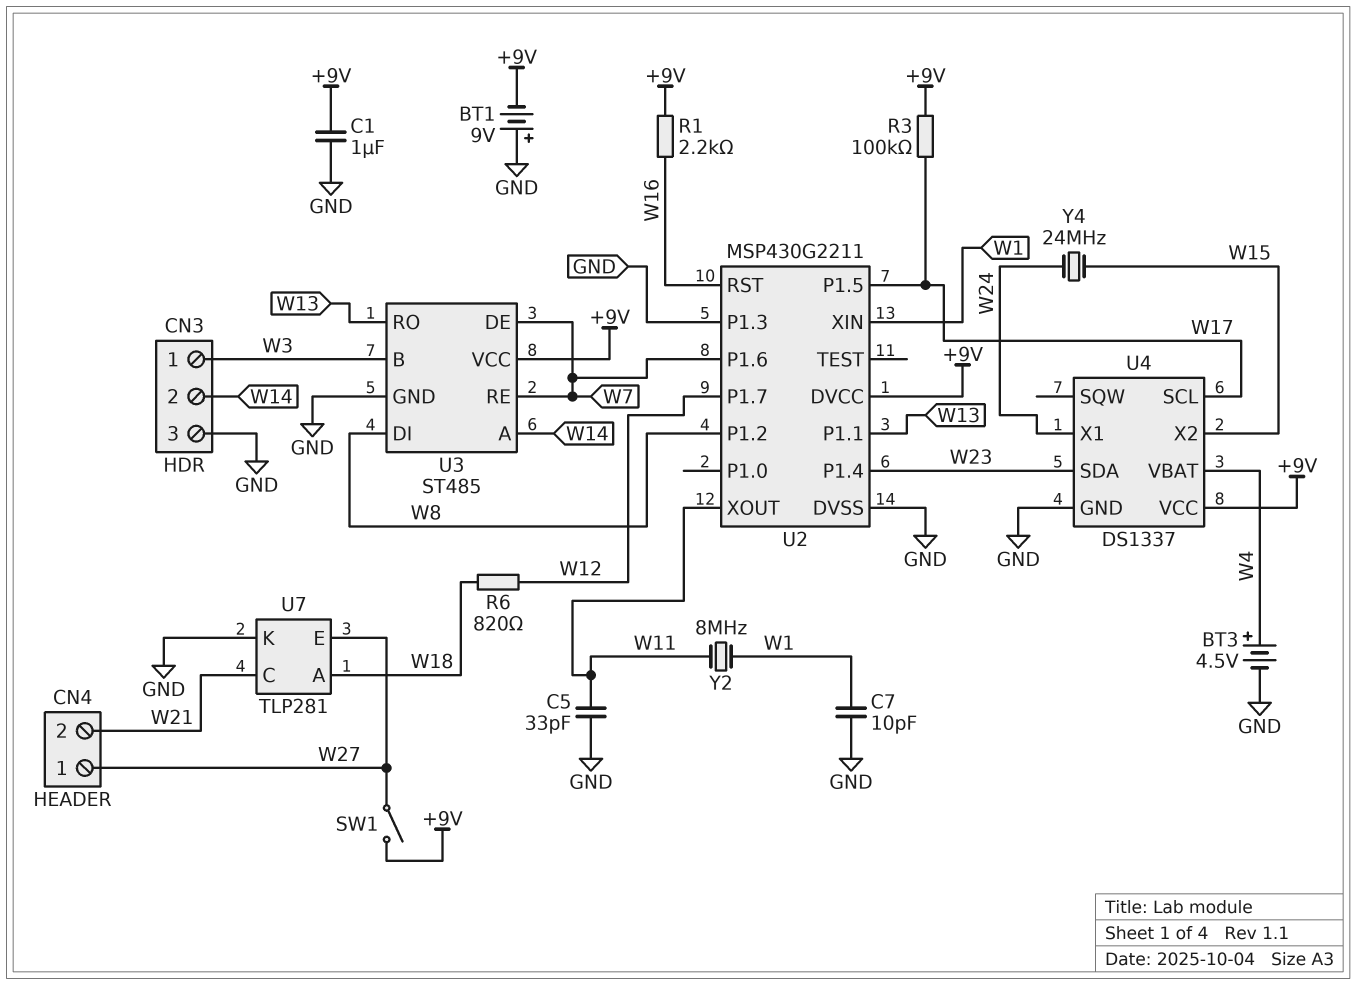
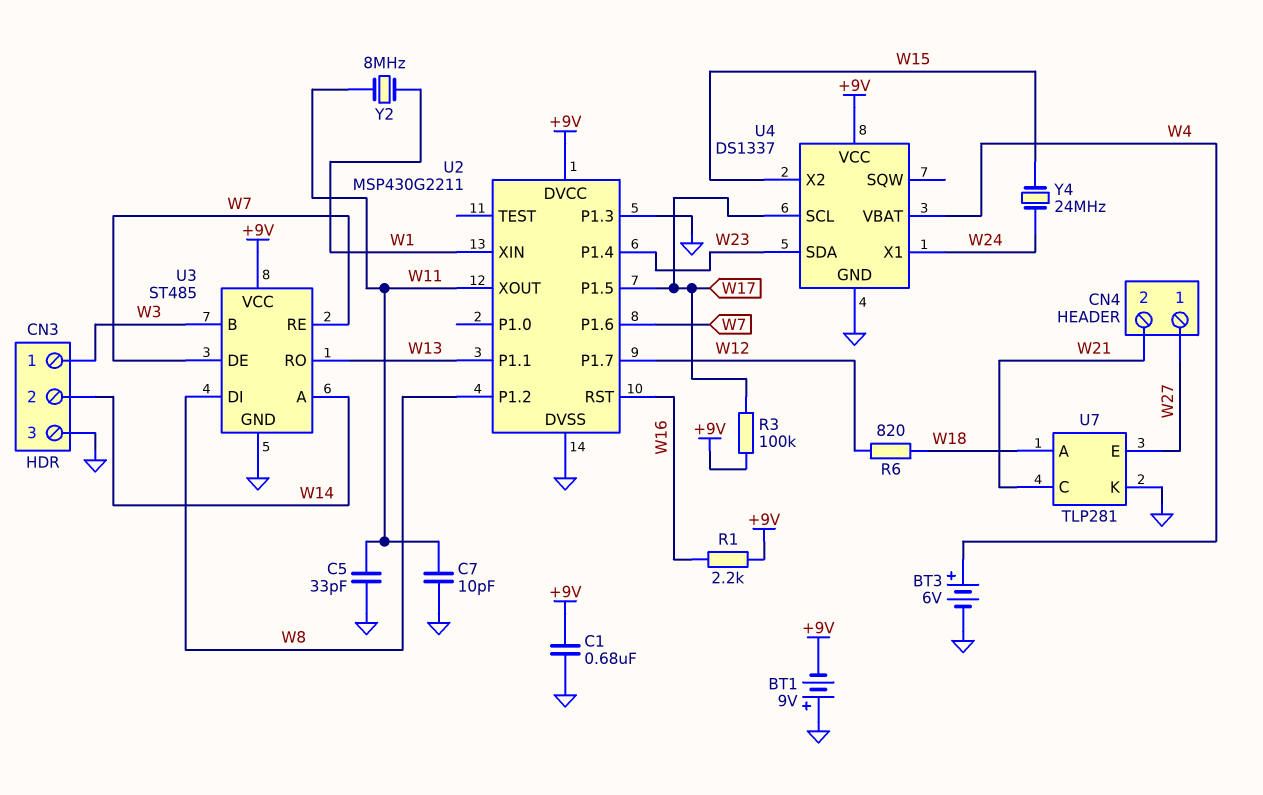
BT3: 4.5V (plus W4, minus GND) -> 6V (plus W4, minus GND)
C1: 1uF (+9V, GND) -> 680nF (+9V, GND)
C7: 10pF (GND, W1) -> 10pF (GND, W11)
SW1: switch (+9V, W27) -> none

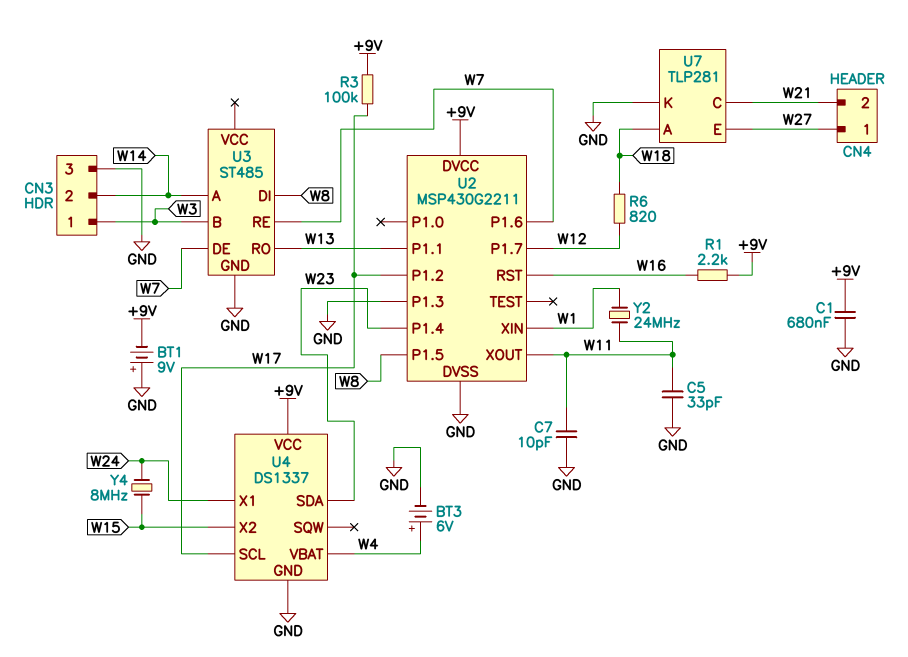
U2 pin P1.2: W8 -> W17
U2 pin P1.5: W17 -> W8
U3 pin VCC: +9V -> none
Y2: 8MHz (W1, W11) -> 24MHz (W1, W11)
Y4: 24MHz (W15, W24) -> 8MHz (W15, W24)

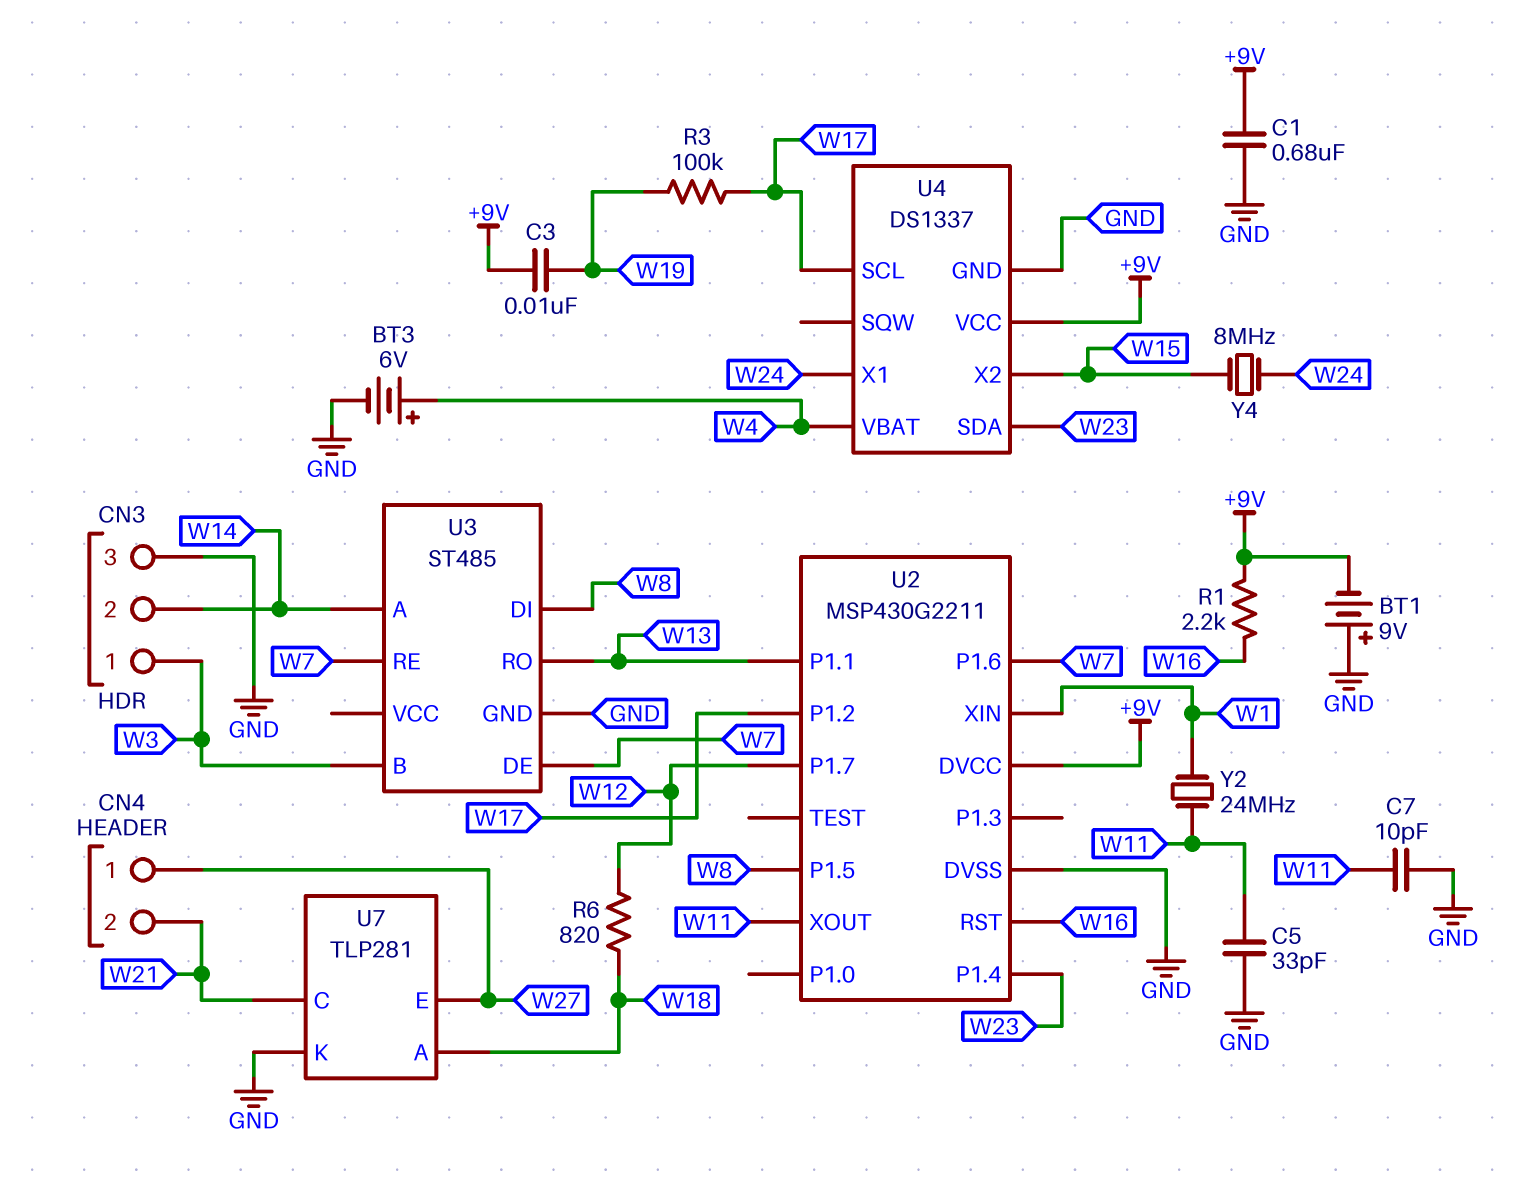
C3: none -> 10nF (+9V, W19)
R3: 100k (+9V, W17) -> 100k (W17, W19)
U2 pin P1.3: GND -> none

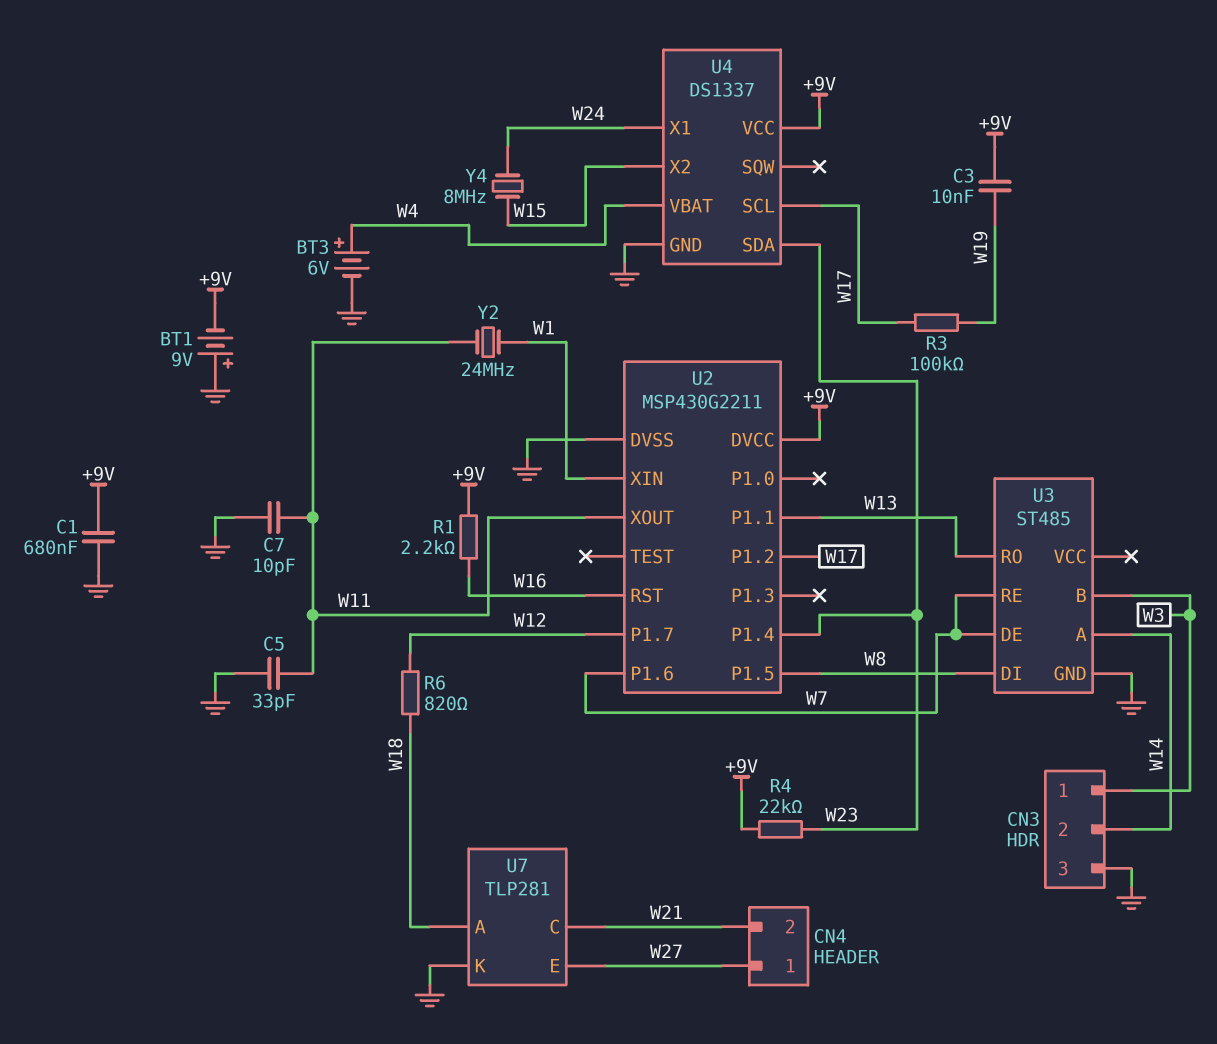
R4: none -> 22k (+9V, W23)

